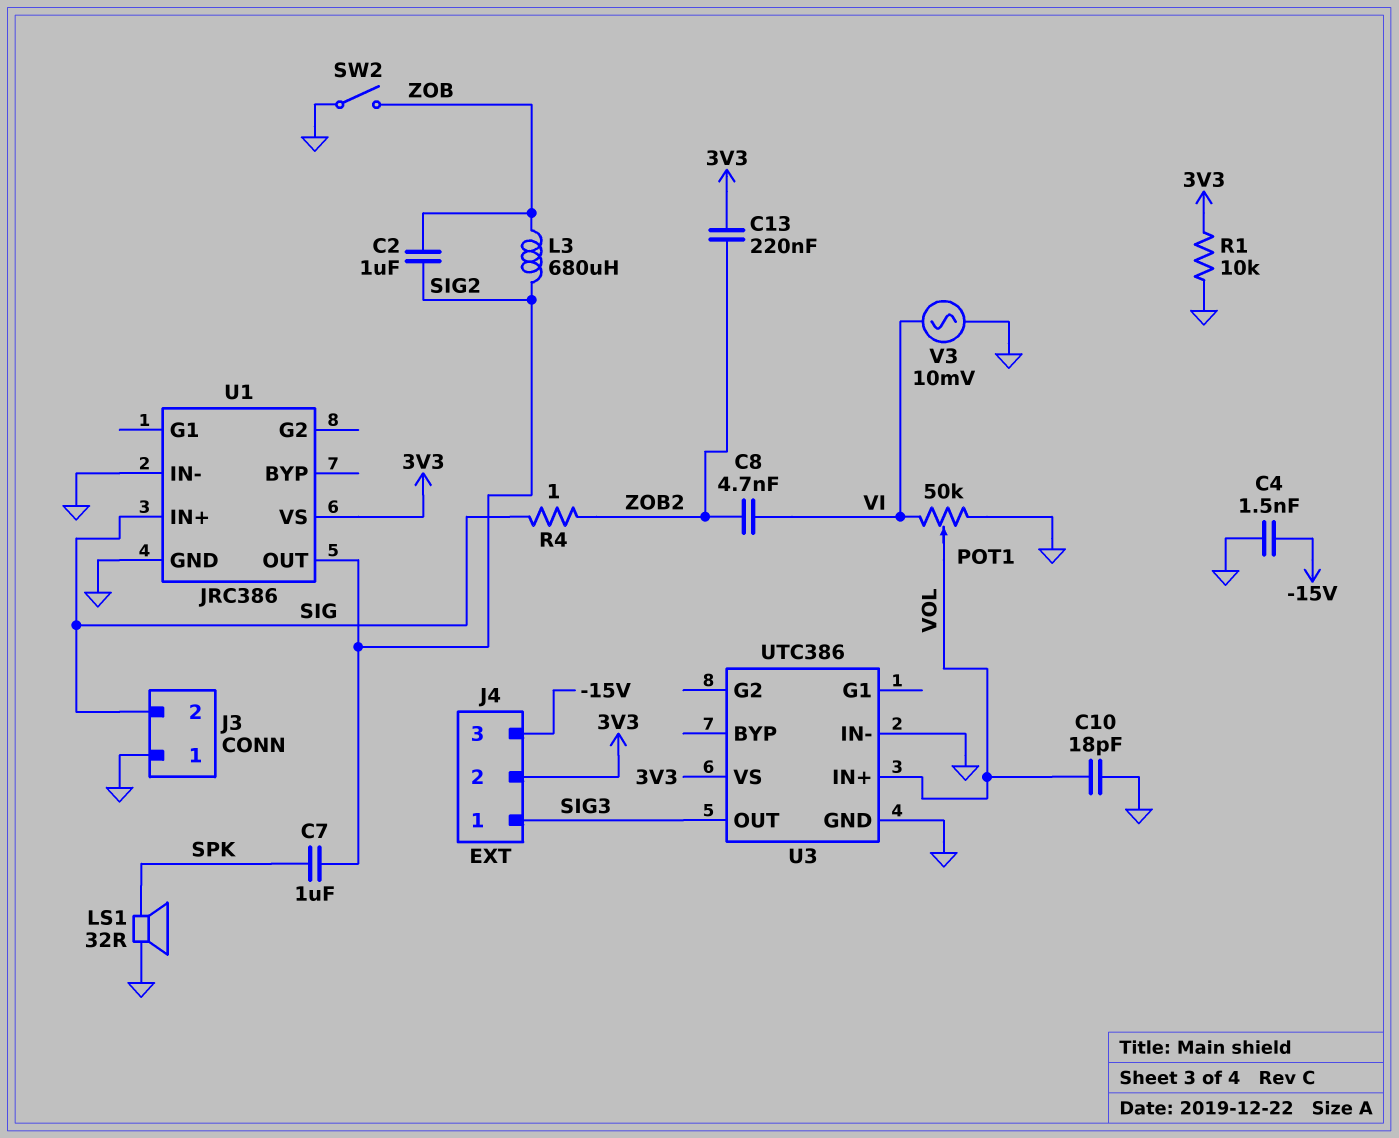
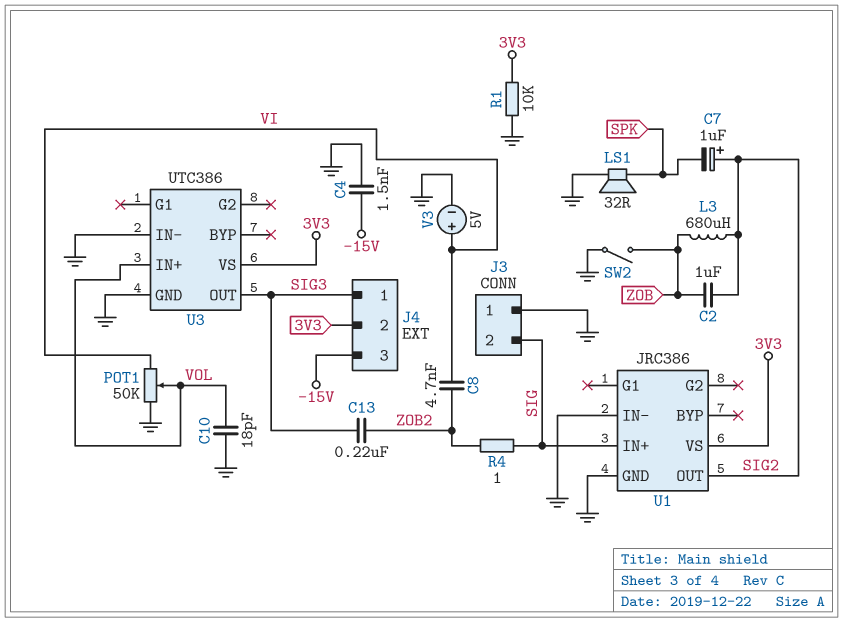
C7: 1uF (SIG2, SPK) -> 1uF (plus SIG2, minus SPK)
C13: 220nF (3V3, ZOB2) -> 220nF (SIG3, ZOB2)
V3: AC 10mV (GND, VI) -> 5V (plus VI, minus GND)

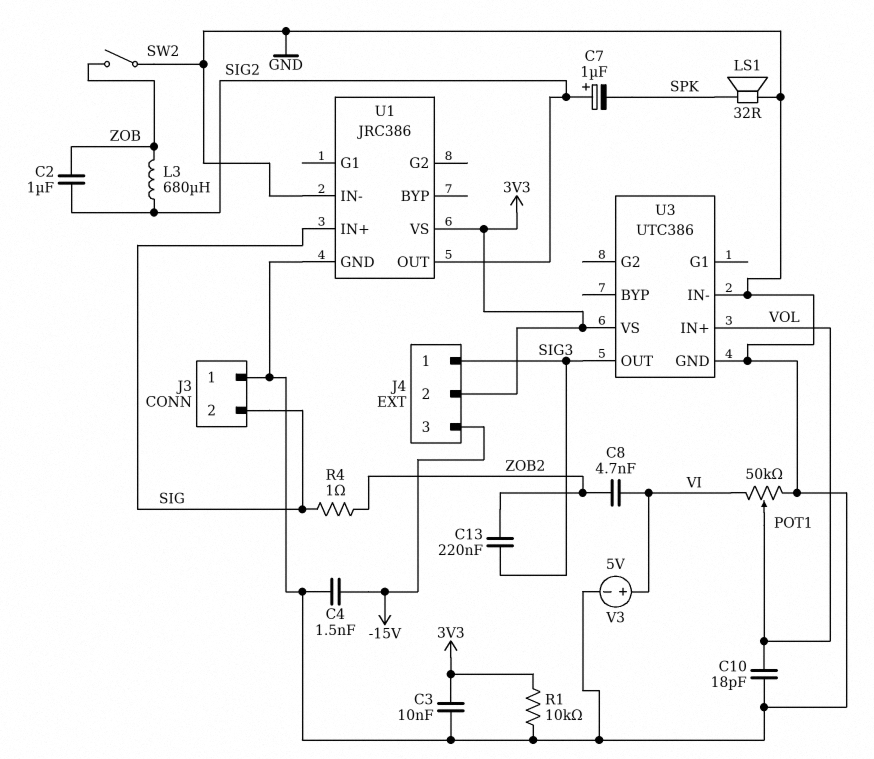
C3: none -> 10nF (3V3, GND)

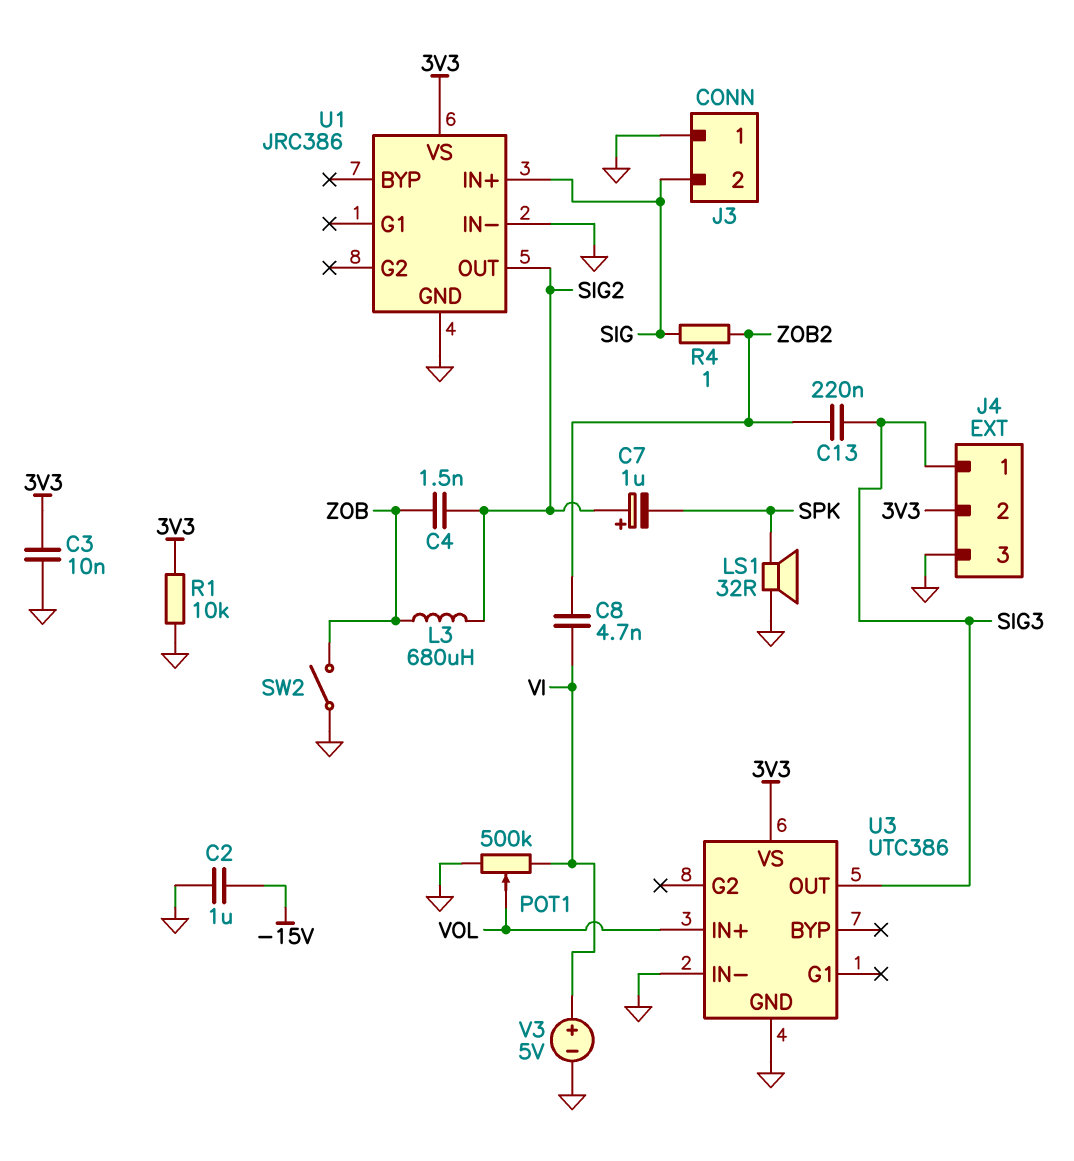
C2: 1uF (SIG2, ZOB) -> 1uF (-15V, GND)
C4: 1.5nF (-15V, GND) -> 1.5nF (SIG2, ZOB)
C10: 18pF (GND, VOL) -> none
J4 pin 3: -15V -> GND
POT1: 50k (GND, VI, wiper VOL) -> 500k (GND, VI, wiper VOL)

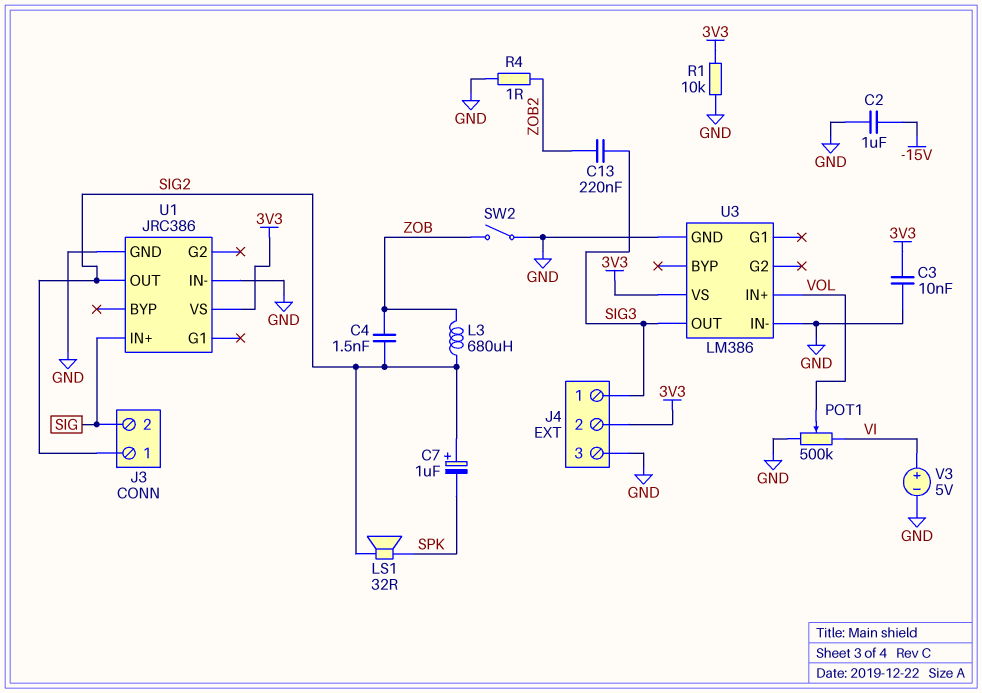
C8: 4.7nF (VI, ZOB2) -> none
J3 pin 1: GND -> SIG2
LS1: speaker 32R (GND, SPK) -> speaker 32R (SIG2, SPK)
R4: 1 (SIG, ZOB2) -> 1 (GND, ZOB2)
U3: UTC386 -> LM386

